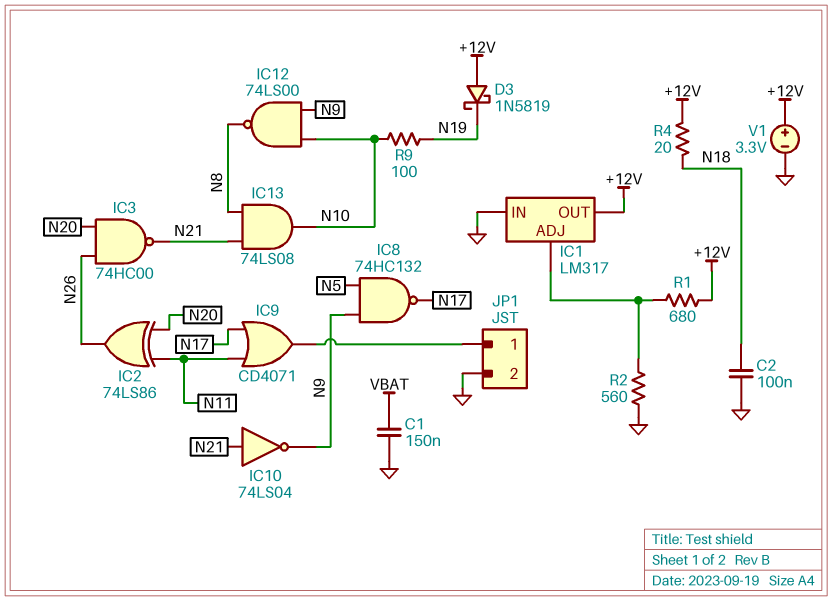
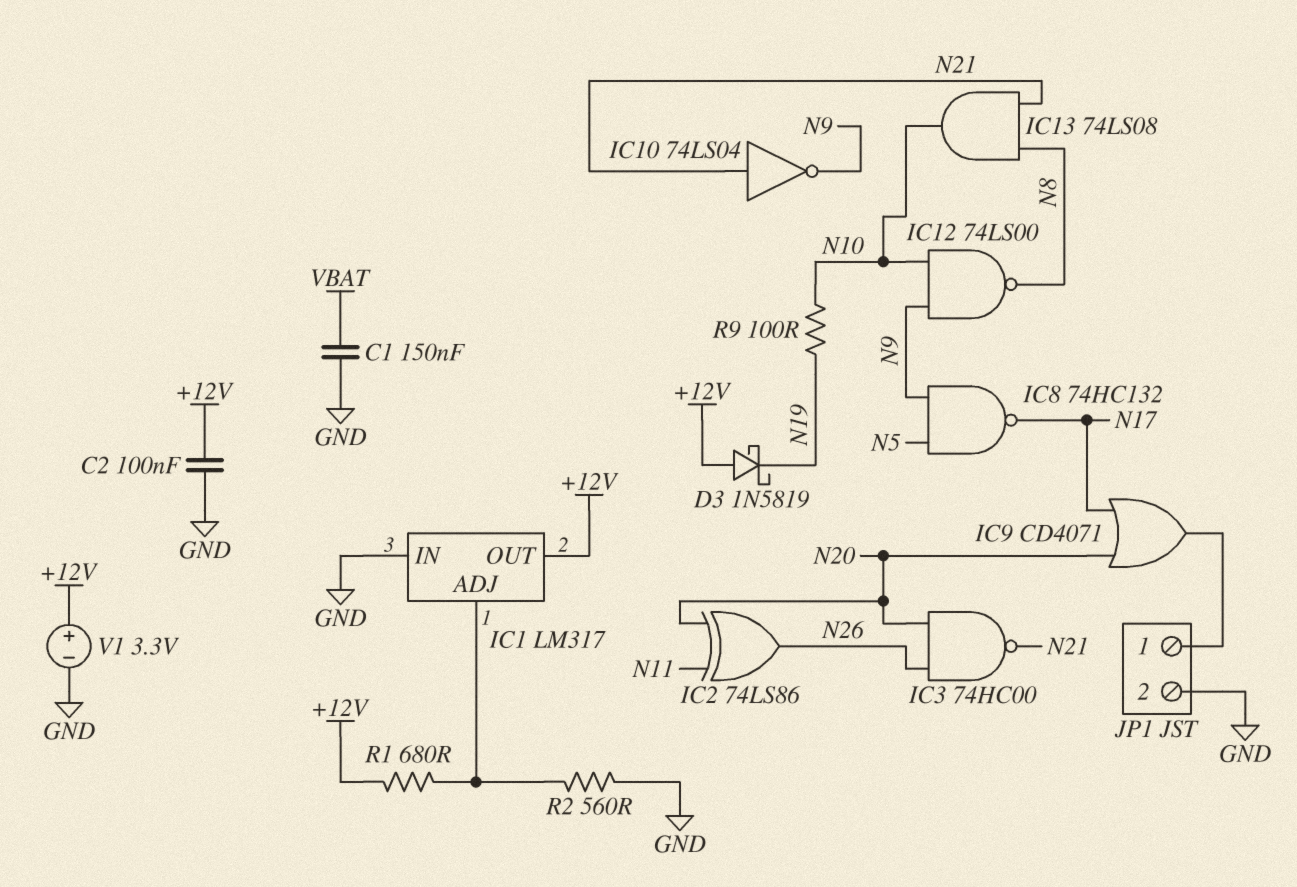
C2: 100nF (GND, N18) -> 100nF (+12V, GND)
IC9: OR CD4071 (in N11, in N17, out JP1/1) -> OR CD4071 (in N17, in N20, out JP1/1)
R4: 20 (+12V, N18) -> none

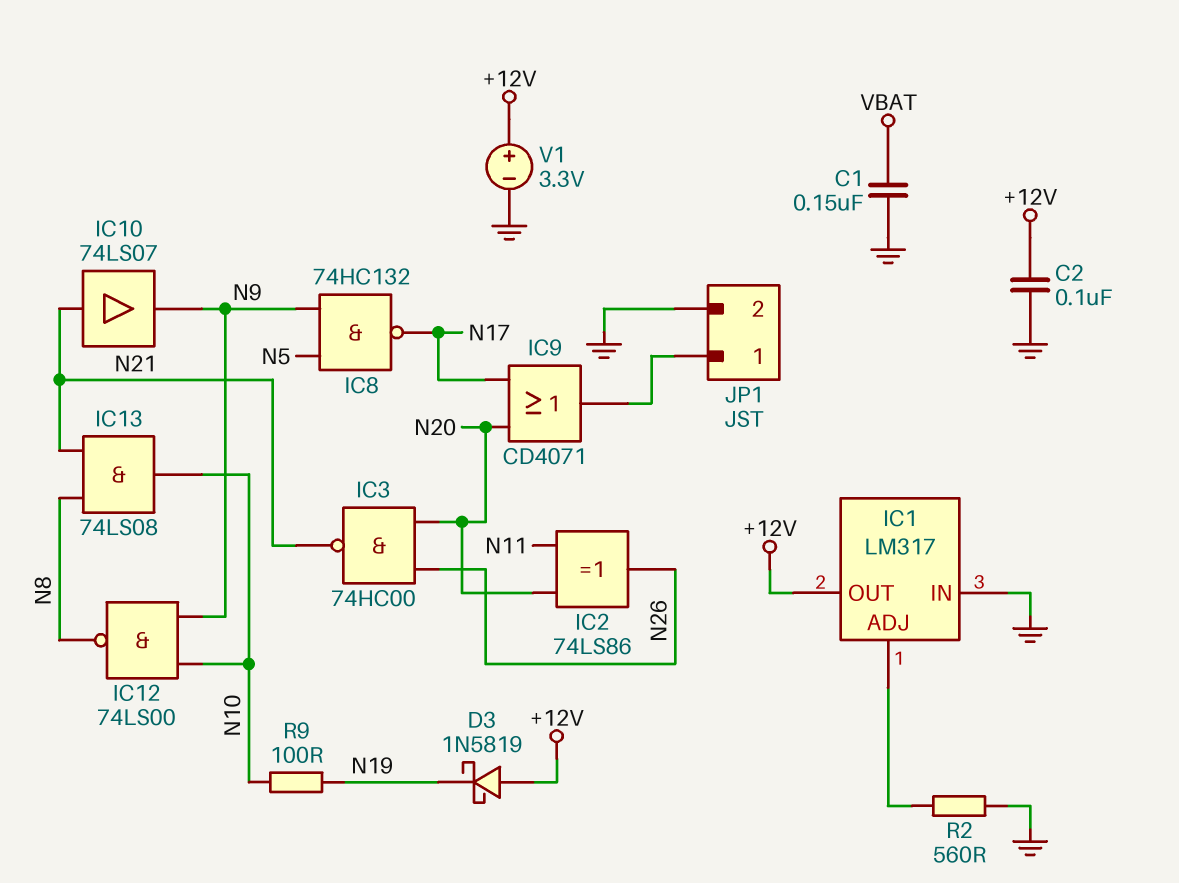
IC10: NOT 74LS04 (in N21, out N9) -> buffer 74LS07 (in N21, out N9)
R1: 680 (+12V, IC1/ADJ) -> none

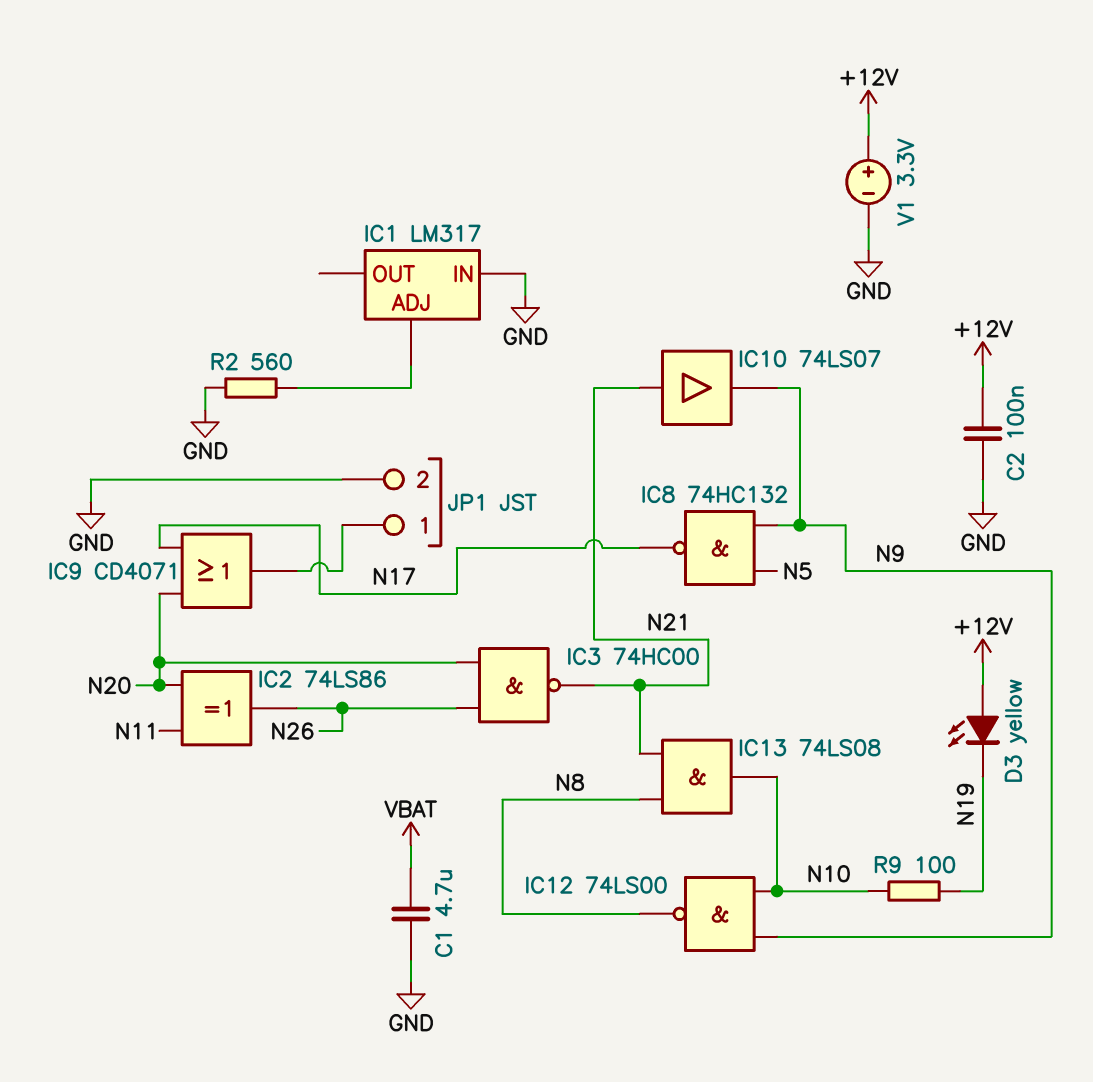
C1: 150nF (GND, VBAT) -> 4.7uF (GND, VBAT)
D3: schottky 1N5819 (A +12V, K N19) -> LED yellow (A +12V, K N19)
IC1 pin OUT: +12V -> none

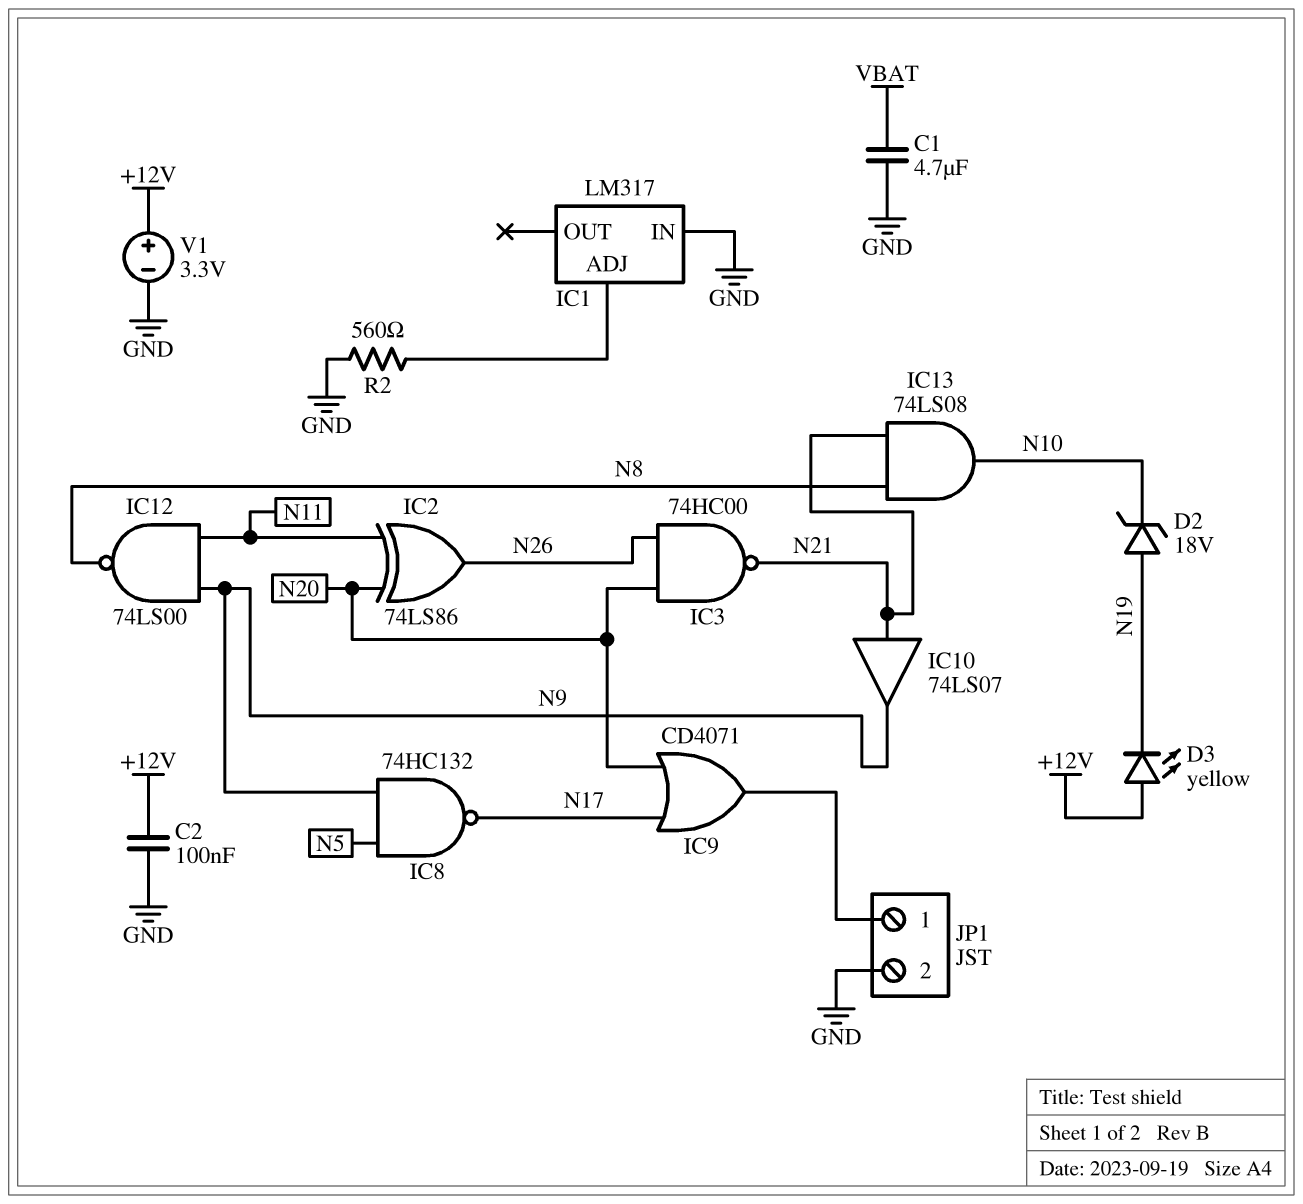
D2: none -> zener 18V (A N19, K N10)
IC12: NAND 74LS00 (in N9, in N10, out N8) -> NAND 74LS00 (in N9, in N11, out N8)
R9: 100 (N10, N19) -> none

